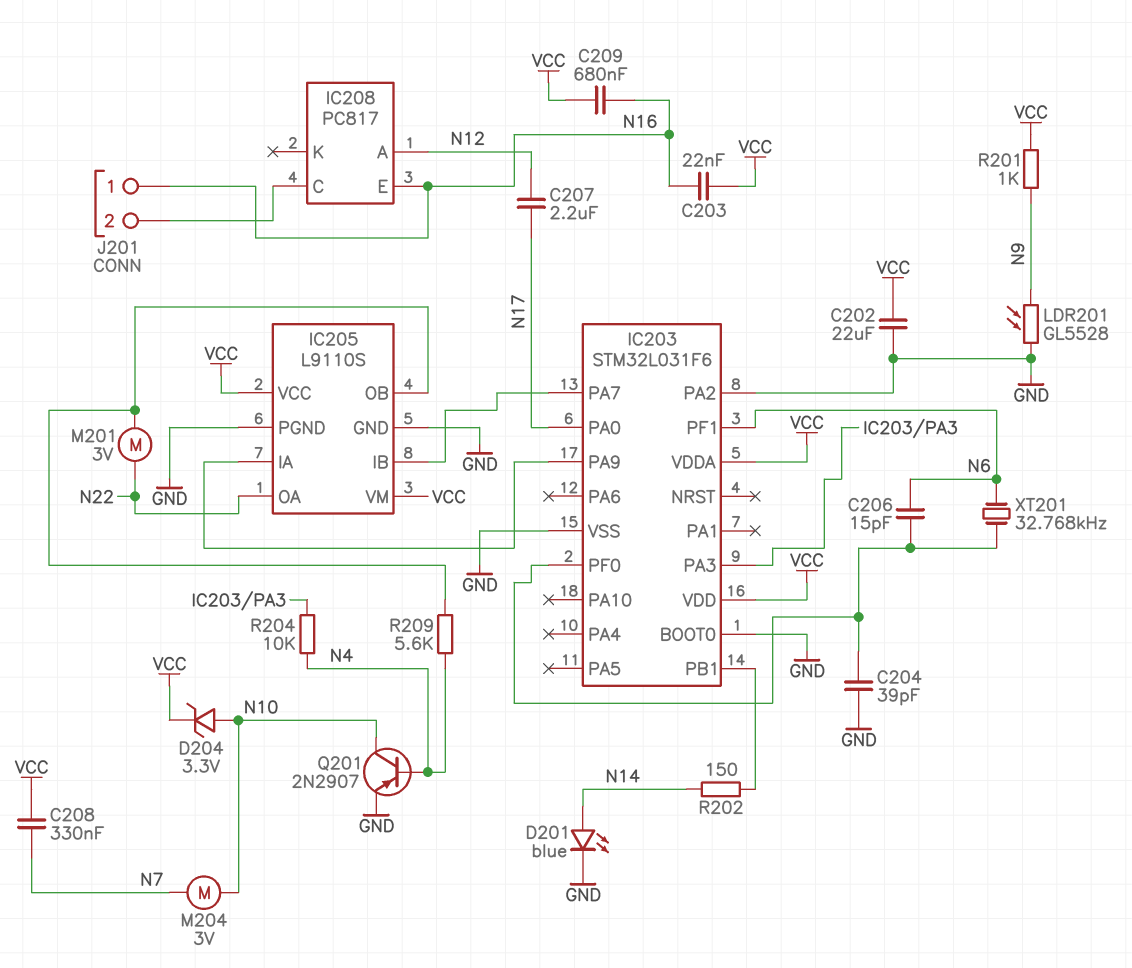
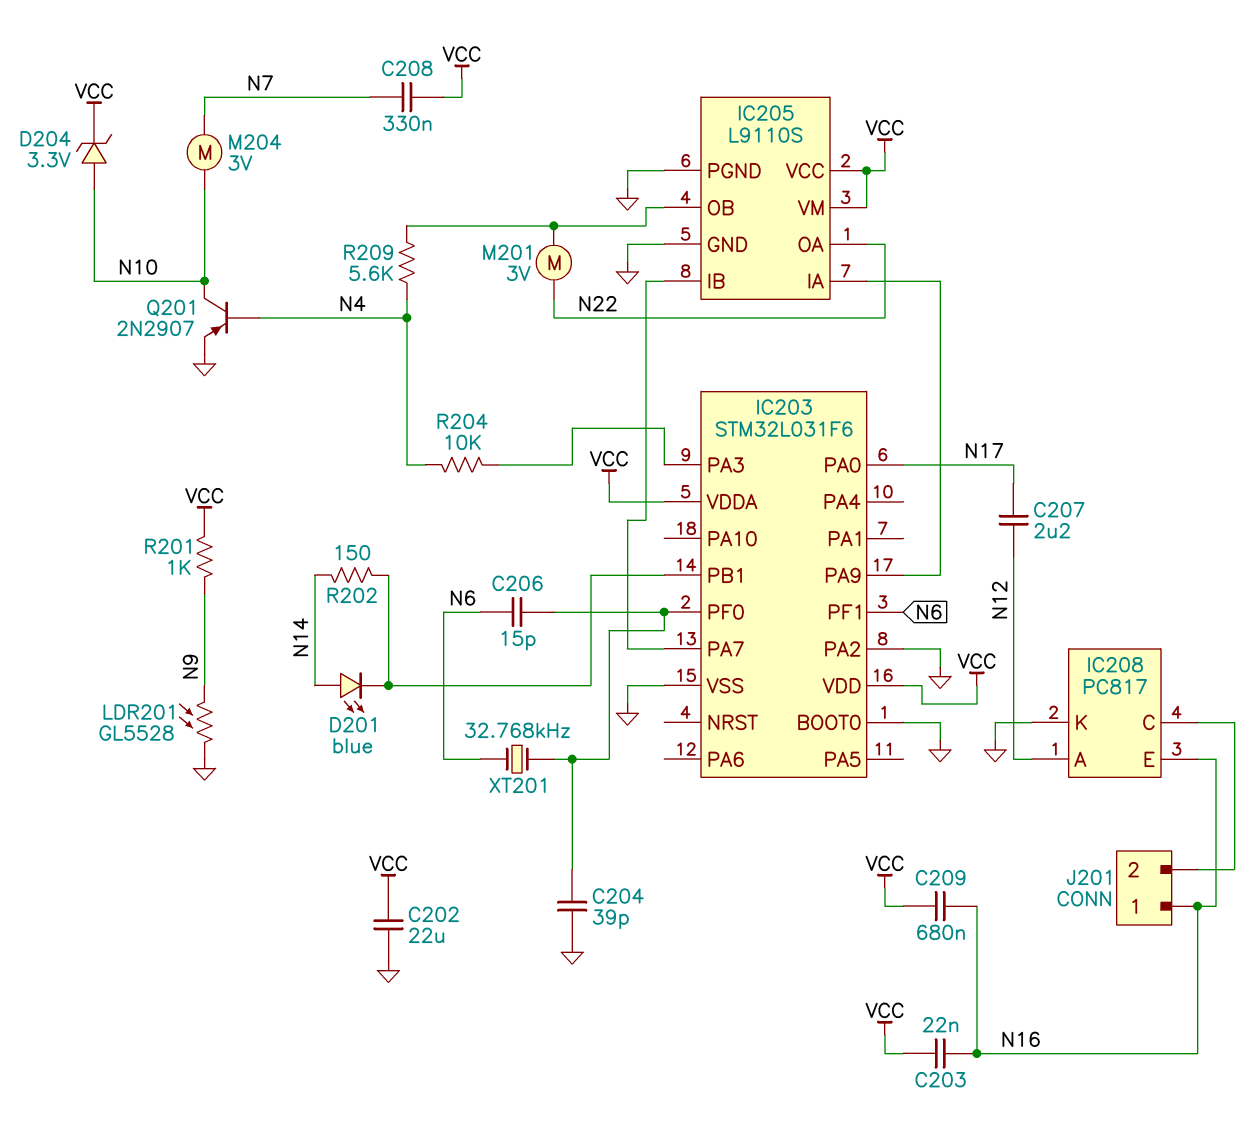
D201: LED blue (A N14, K GND) -> LED blue (A N14, K IC203/PB1)
IC208 pin K: none -> GND

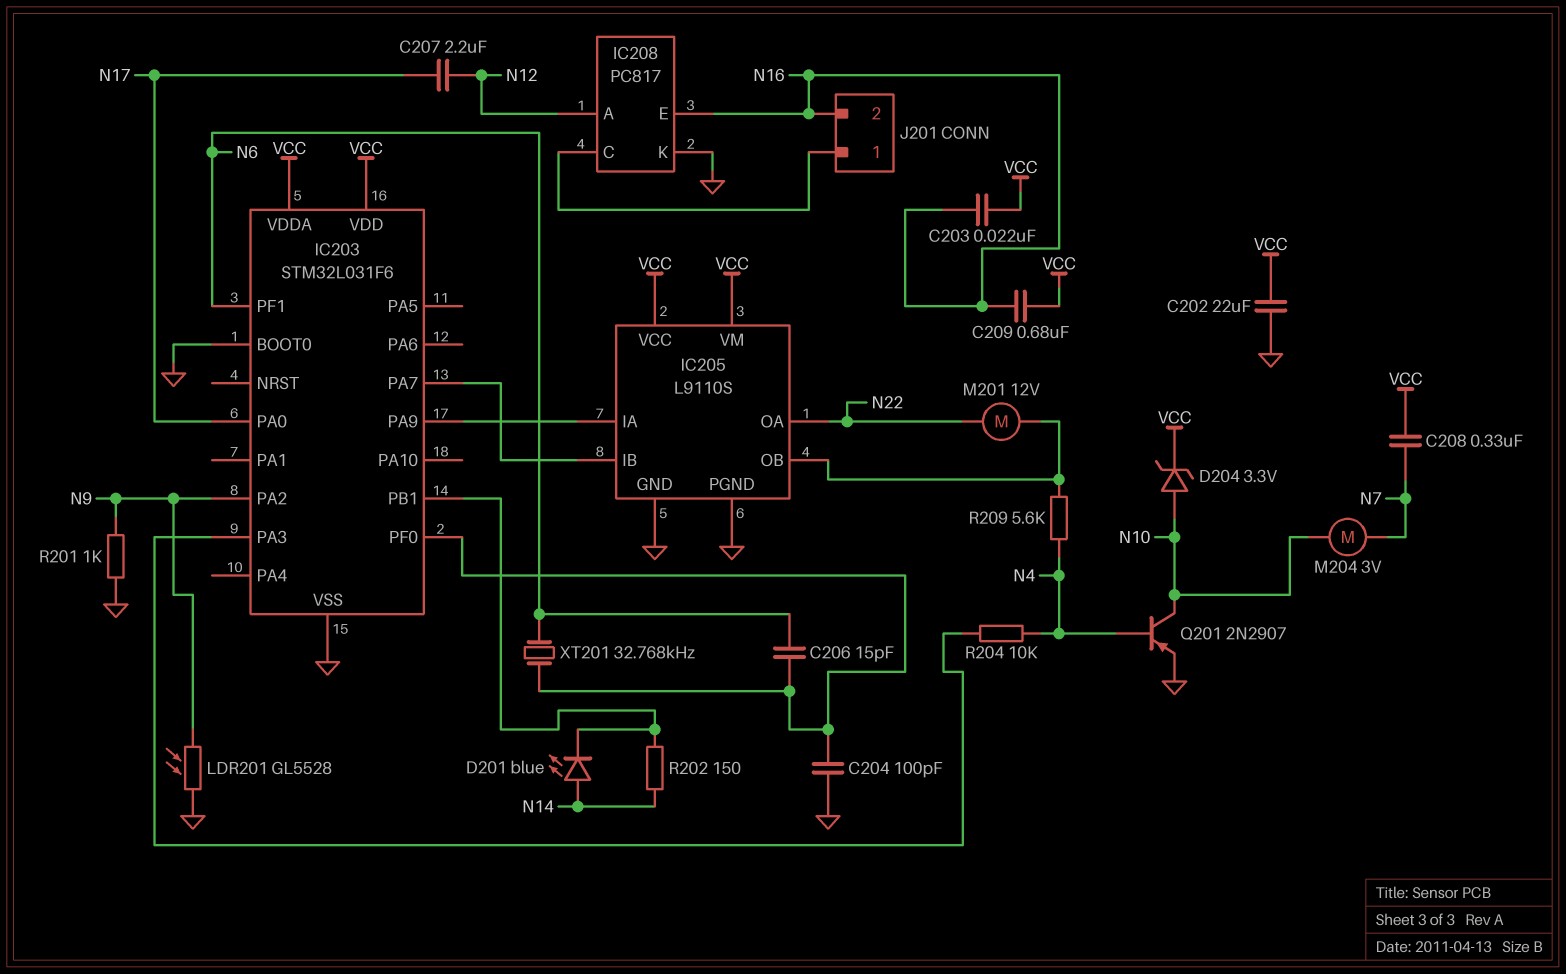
C204: 39pF (GND, IC203/PF0) -> 100pF (GND, IC203/PF0)
IC203 pin PA2: GND -> N9
J201 pin 1: N16 -> IC208/C
J201 pin 2: IC208/C -> N16
M201: motor 3V (IC205/OB, N22) -> motor 12V (IC205/OB, N22)
R201: 1k (N9, VCC) -> 1k (GND, N9)

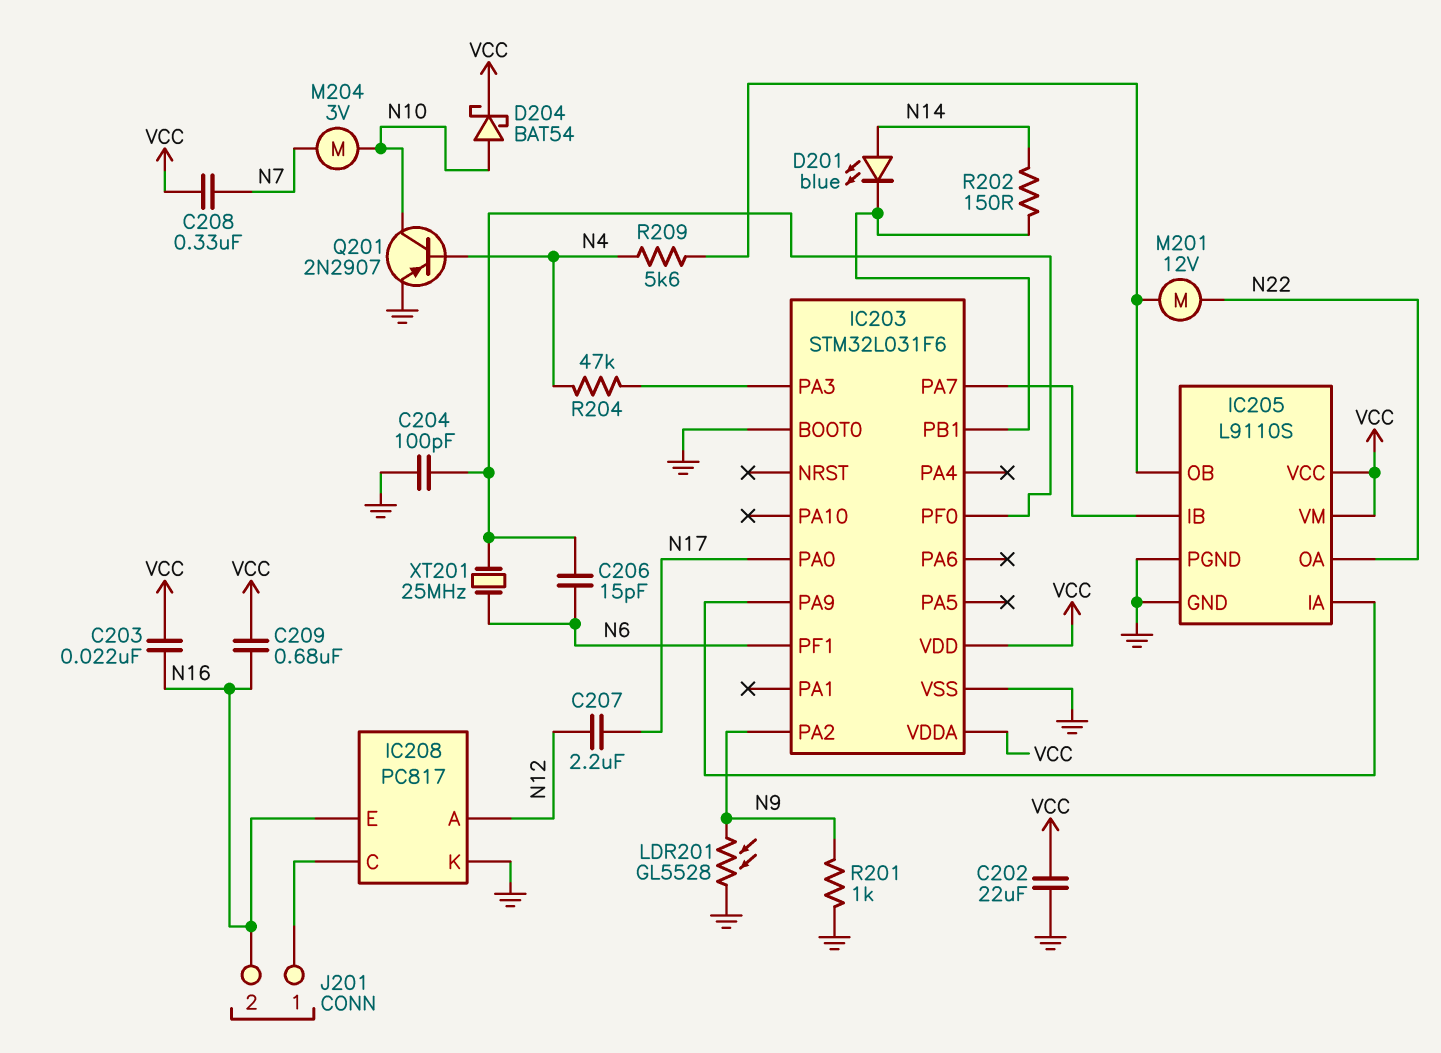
D204: zener 3.3V (A N10, K VCC) -> schottky BAT54 (A N10, K VCC)
R204: 10k (IC203/PA3, N4) -> 47k (IC203/PA3, N4)
XT201: 32.768kHz (IC203/PF0, N6) -> 25MHz (IC203/PF0, N6)

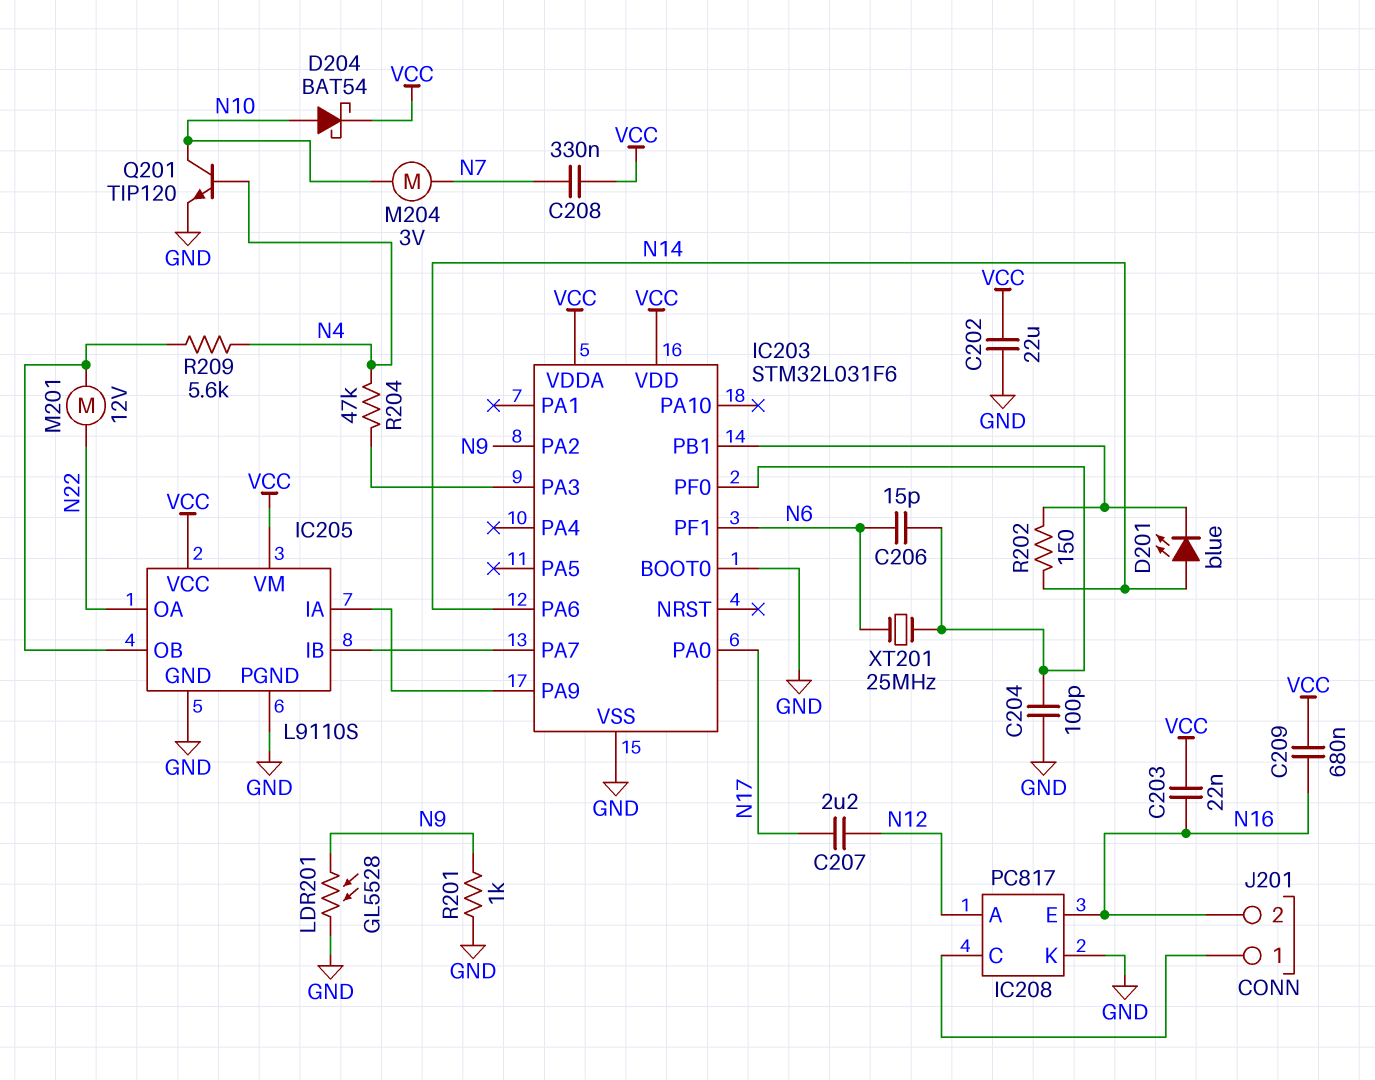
IC203 pin PA6: none -> N14
Q201: PNP 2N2907 (B N4, C N10, E GND) -> NPN TIP120 (B N4, C N10, E GND)

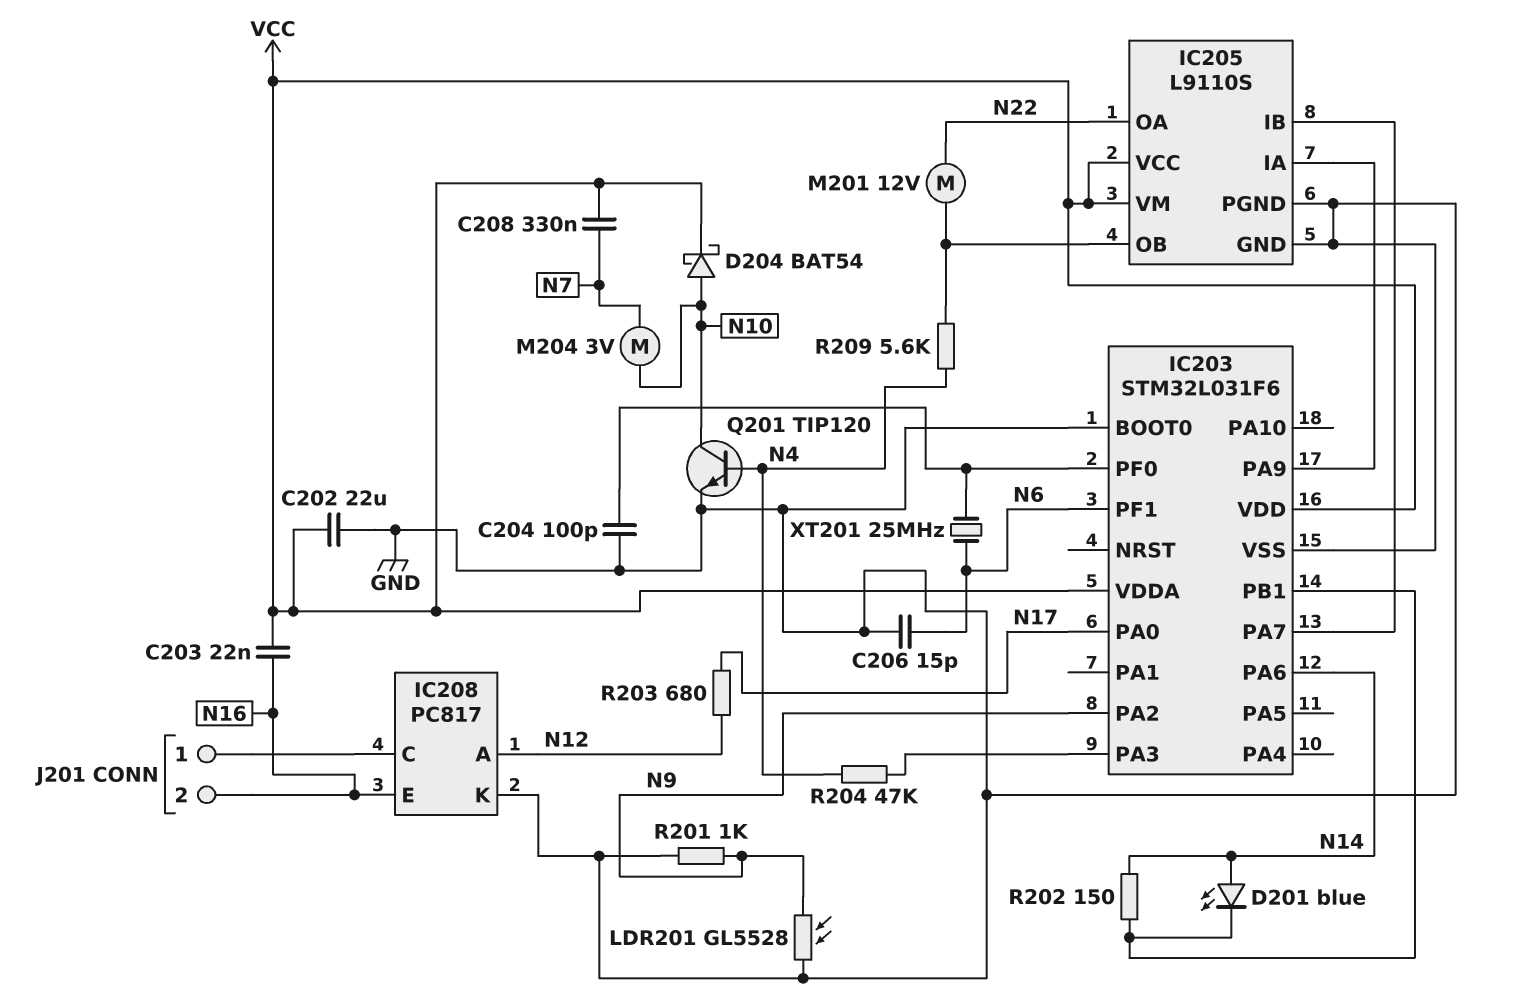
C206: 15pF (IC203/PF0, N6) -> 15pF (GND, N6)
C207: 2.2uF (N12, N17) -> none
C209: 680nF (N16, VCC) -> none
R203: none -> 680 (N12, N17)

